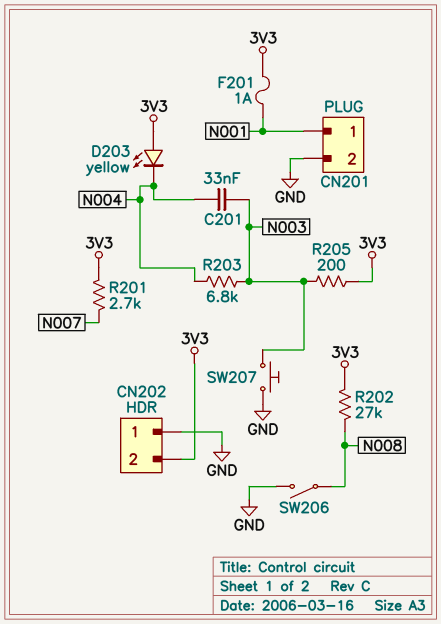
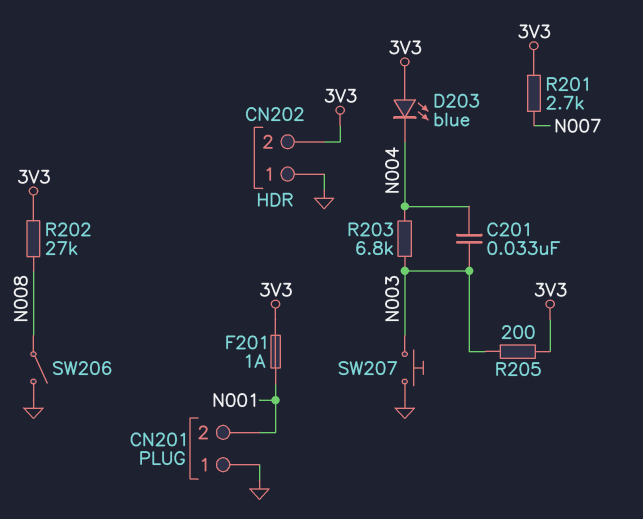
CN201 pin 1: N001 -> GND
CN201 pin 2: GND -> N001
D203: LED yellow (A 3V3, K N004) -> LED blue (A 3V3, K N004)

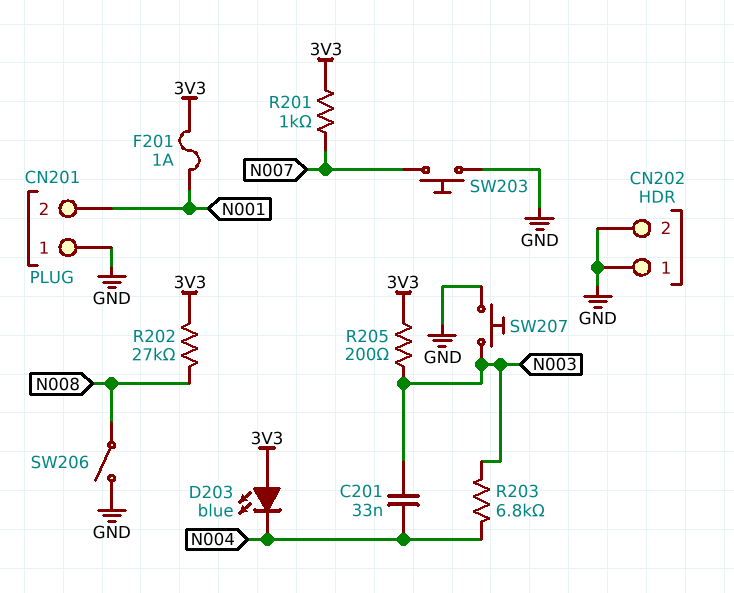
CN202 pin 2: 3V3 -> GND
R201: 2.7k (3V3, N007) -> 1k (3V3, N007)
SW203: none -> button (GND, N007)

